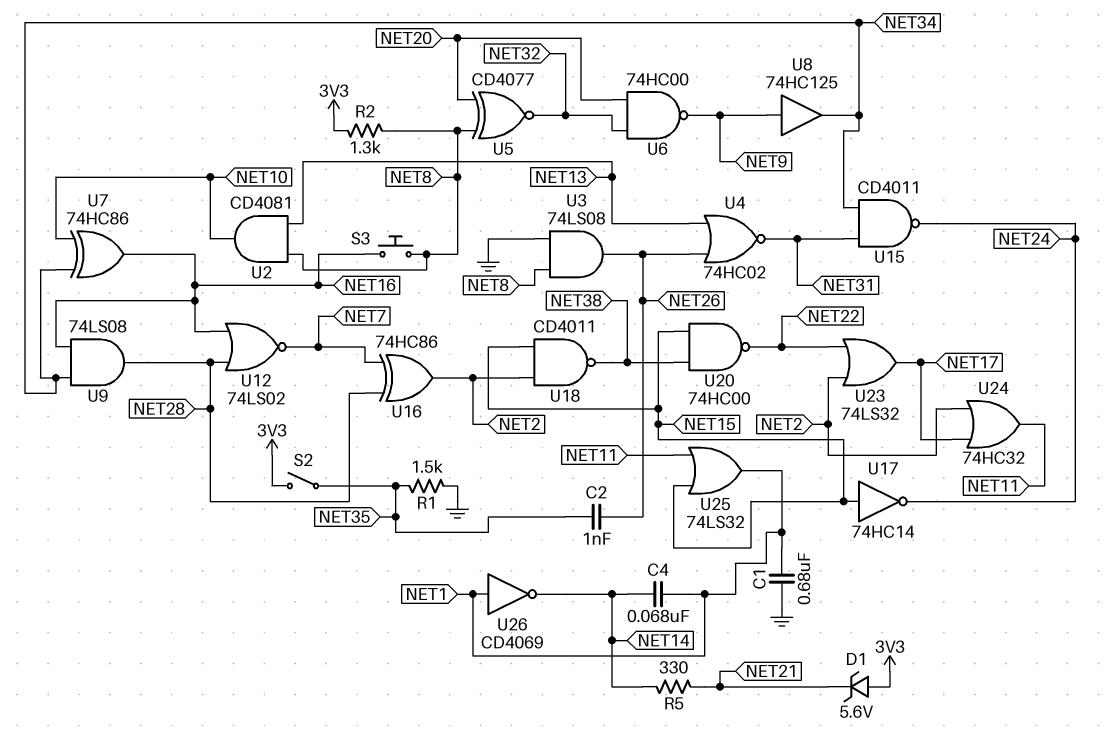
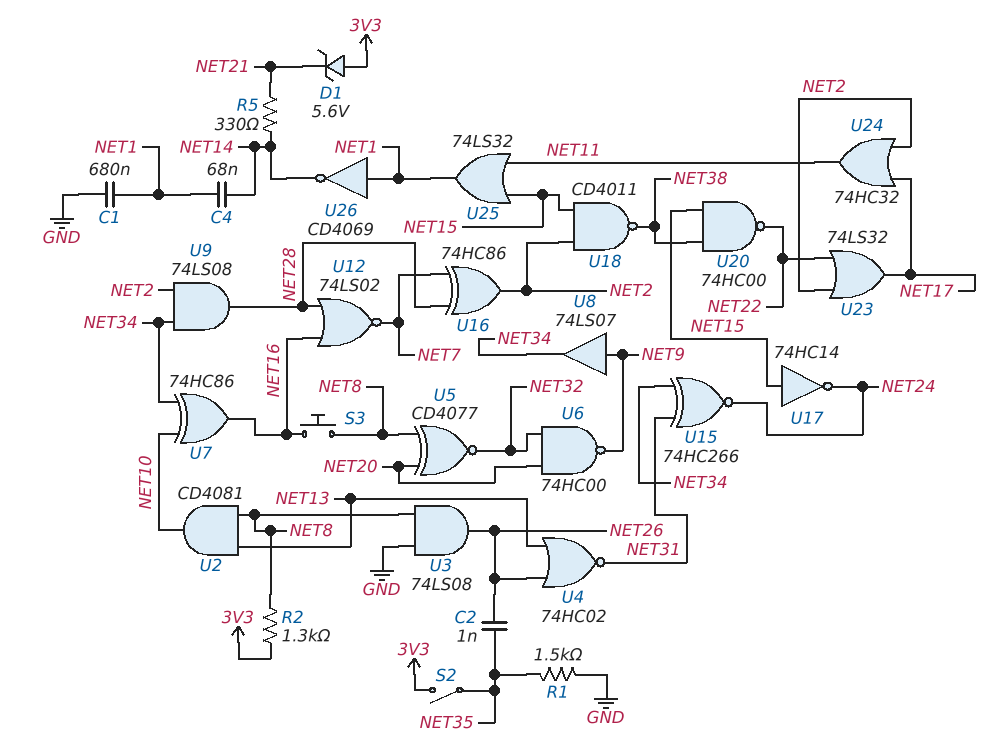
U8: buffer 74HC125 (in NET9, out NET34) -> buffer 74LS07 (in NET9, out NET34)
U9: AND 74LS08 (in NET16, in NET34, out NET28) -> AND 74LS08 (in NET2, in NET34, out NET28)
U15: NAND CD4011 (in NET31, in NET34, out NET24) -> XNOR 74HC266 (in NET31, in NET34, out NET24)

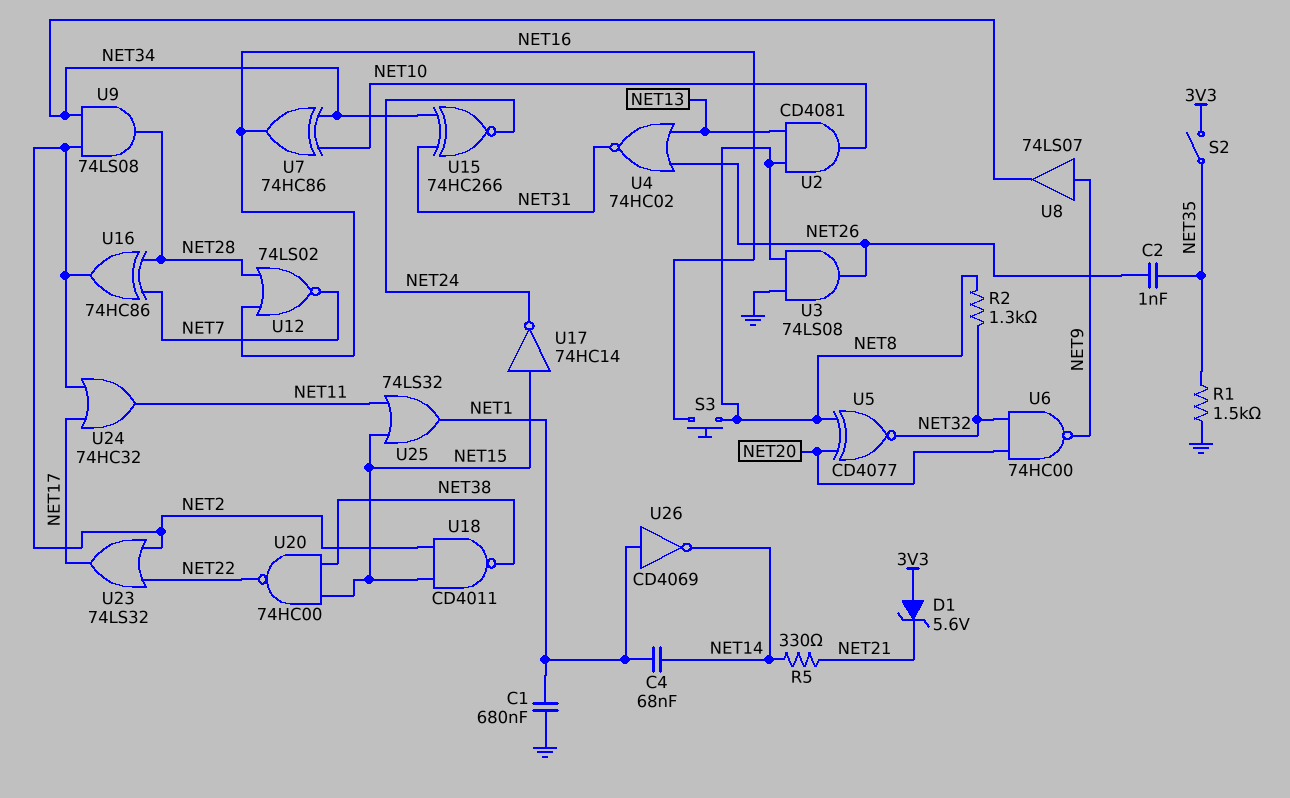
R2: 1.3k (3V3, NET8) -> 1.3k (NET8, NET32)

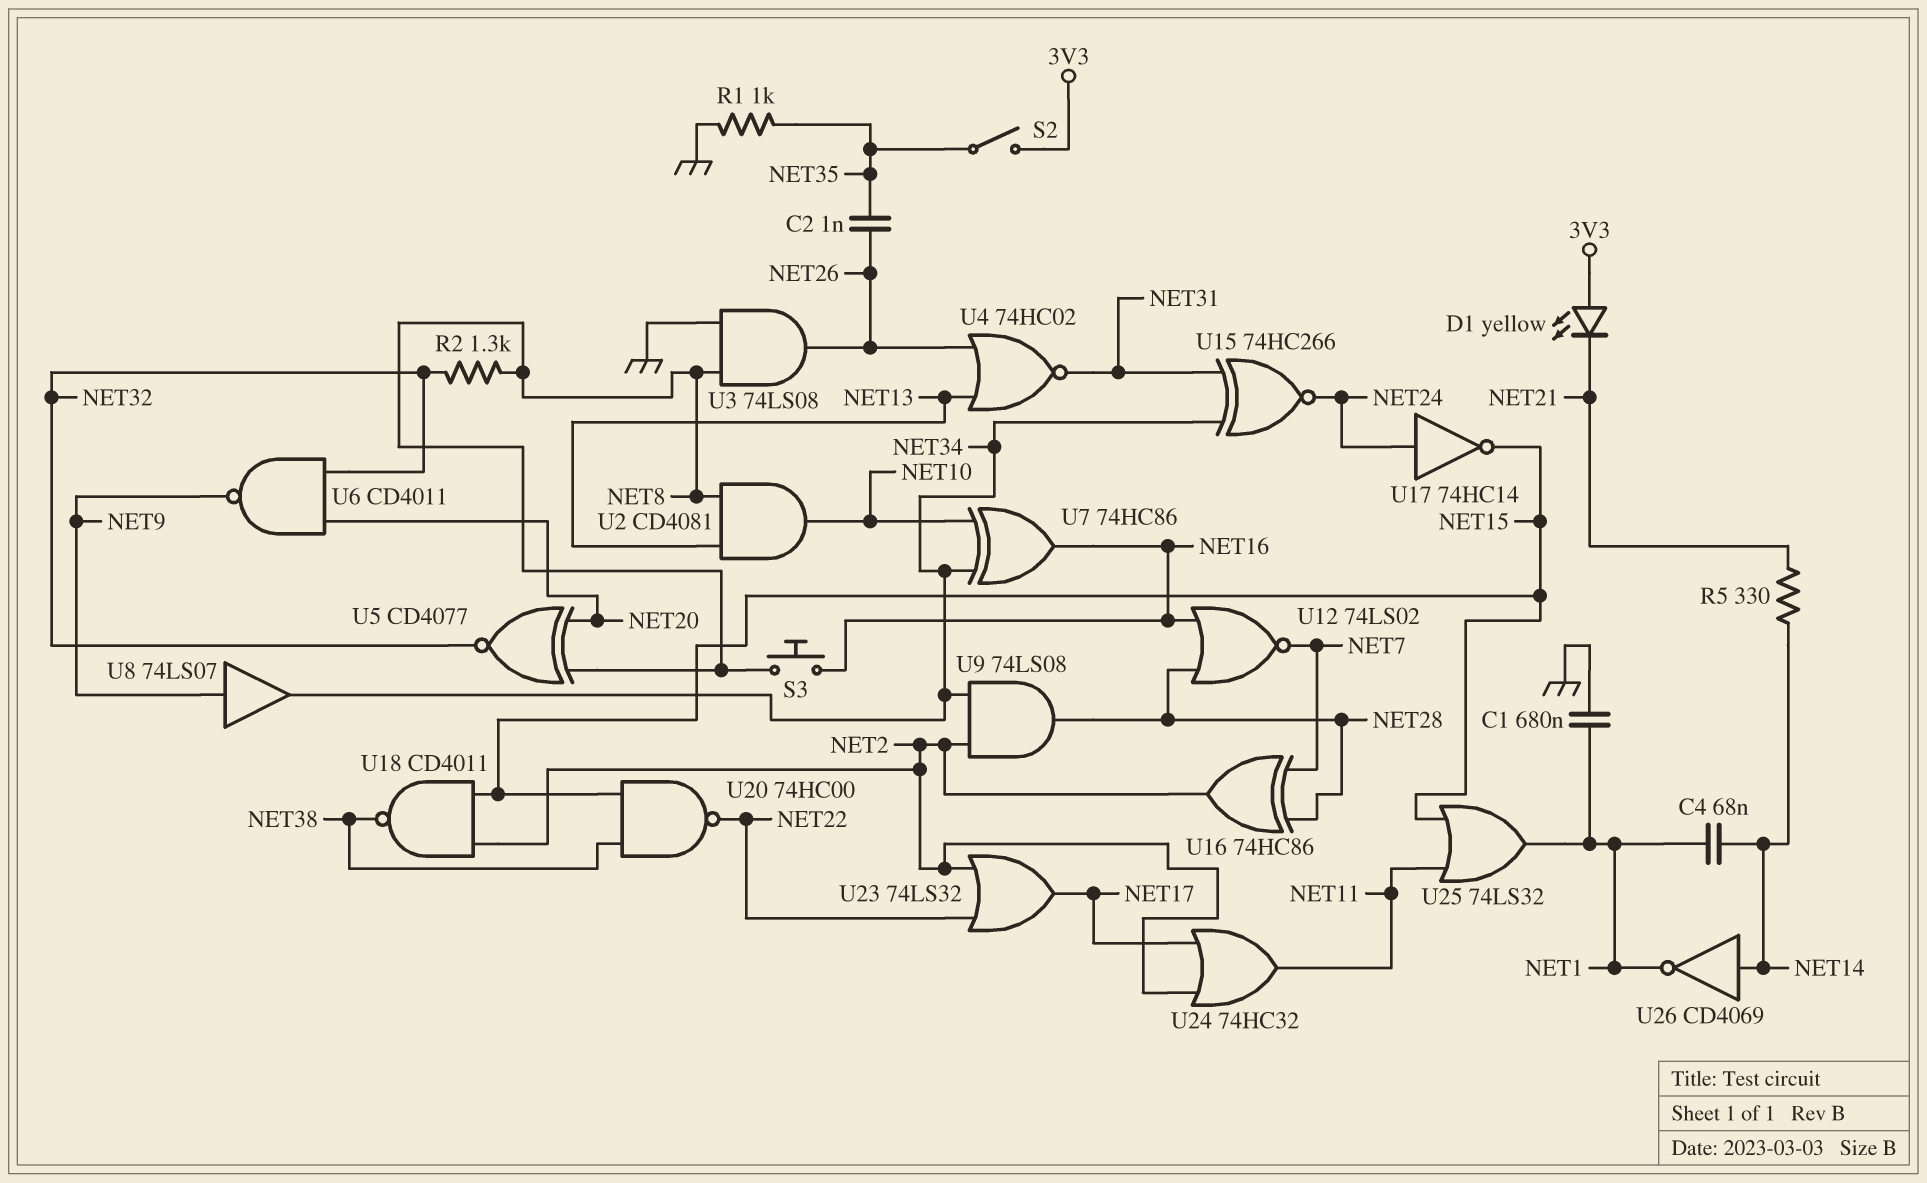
D1: zener 5.6V (A 3V3, K NET21) -> LED yellow (A 3V3, K NET21)
R1: 1.5k (GND, NET35) -> 1k (GND, NET35)
U6: NAND 74HC00 (in NET20, in NET32, out NET9) -> NAND CD4011 (in NET20, in NET32, out NET9)
U17: NOT 74HC14 (in NET15, out NET24) -> NOT 74HC14 (in NET24, out NET15)
U26: NOT CD4069 (in NET1, out NET14) -> NOT CD4069 (in NET14, out NET1)

